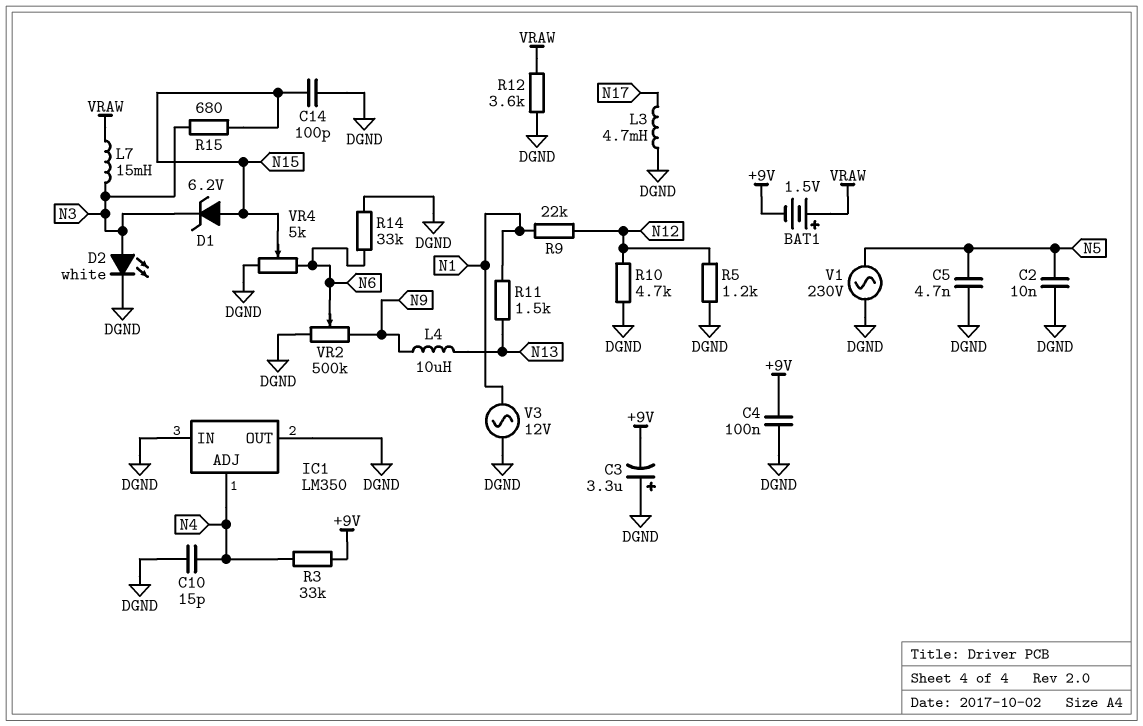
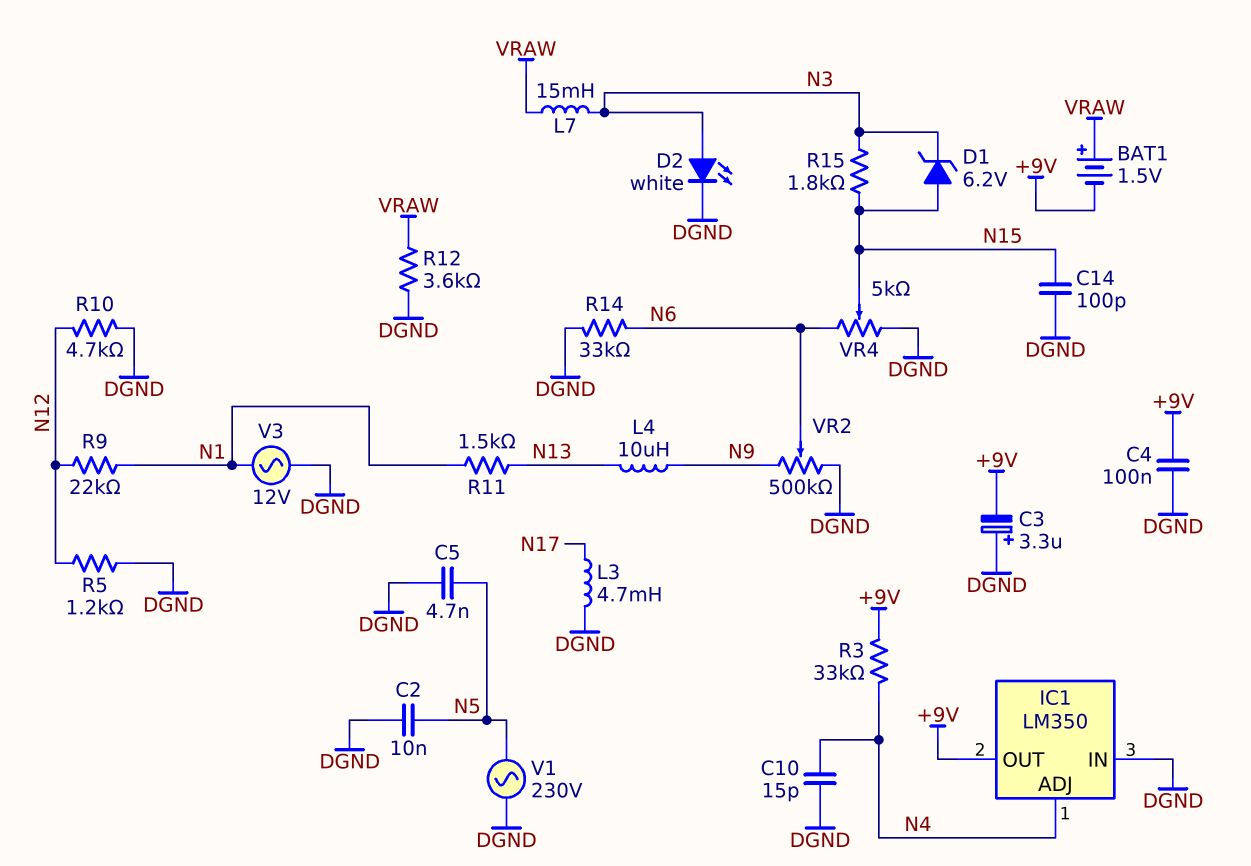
IC1 pin OUT: DGND -> +9V
R15: 680 (N3, N15) -> 1.8k (N3, N15)

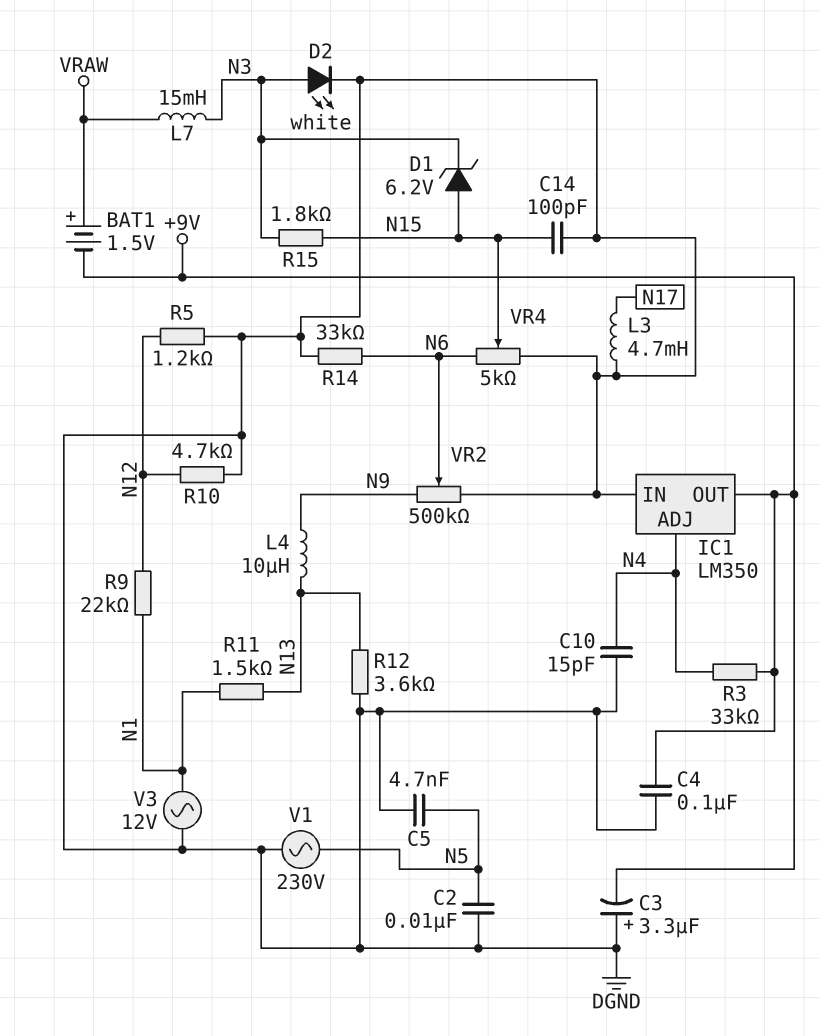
R12: 3.6k (DGND, VRAW) -> 3.6k (DGND, N13)

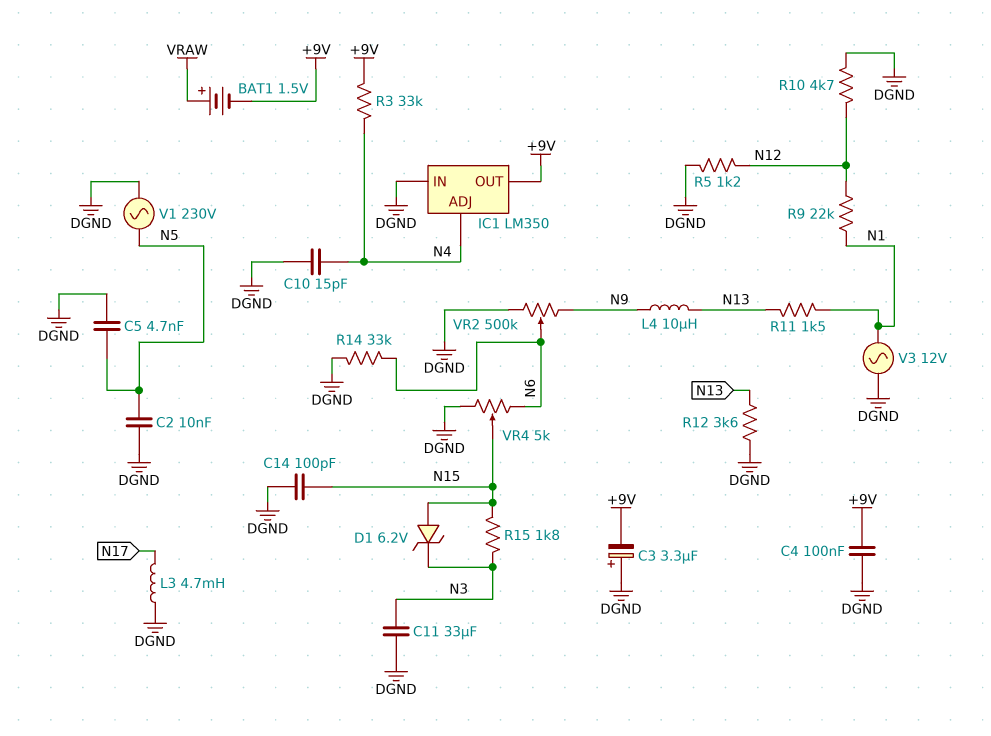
C11: none -> 33uF (DGND, N3)
D2: LED white (A N3, K DGND) -> none
L7: 15mH (N3, VRAW) -> none

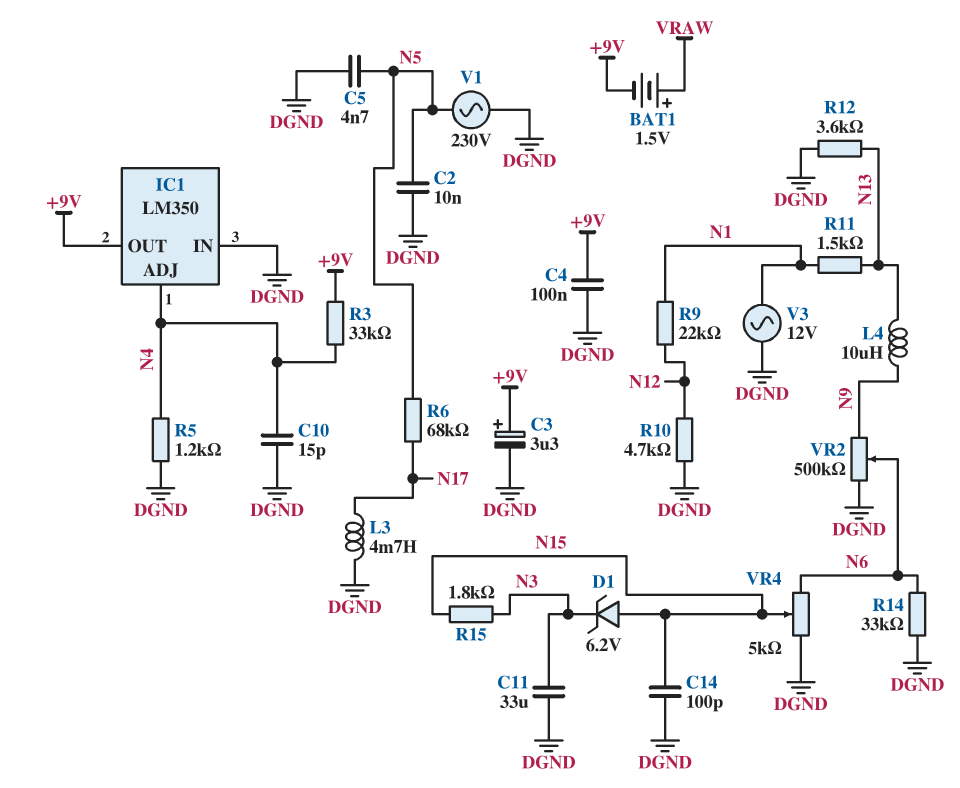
C3: 3.3uF (plus DGND, minus +9V) -> 3.3uF (plus +9V, minus DGND)
R5: 1.2k (DGND, N12) -> 1.2k (DGND, N4)
R6: none -> 68k (N5, N17)

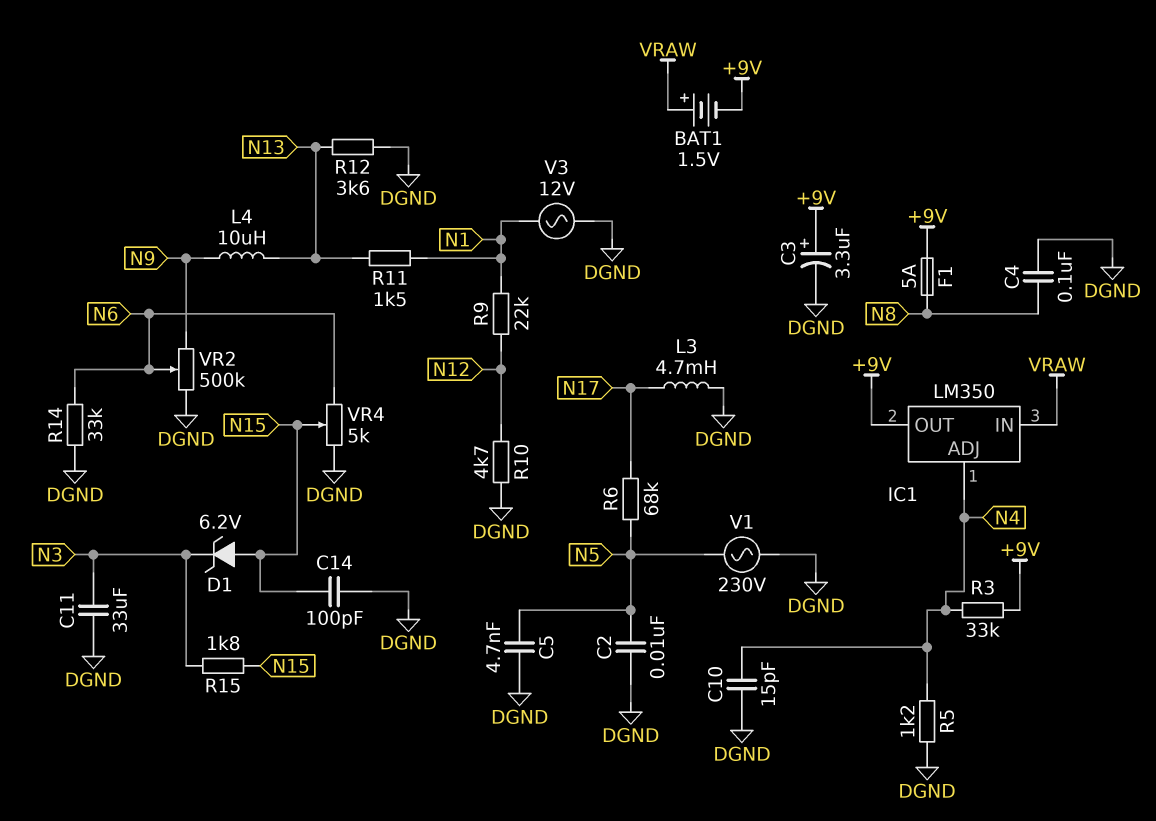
C4: 100nF (+9V, DGND) -> 100nF (DGND, N8)
F1: none -> 5A (+9V, N8)
IC1 pin IN: DGND -> VRAW

